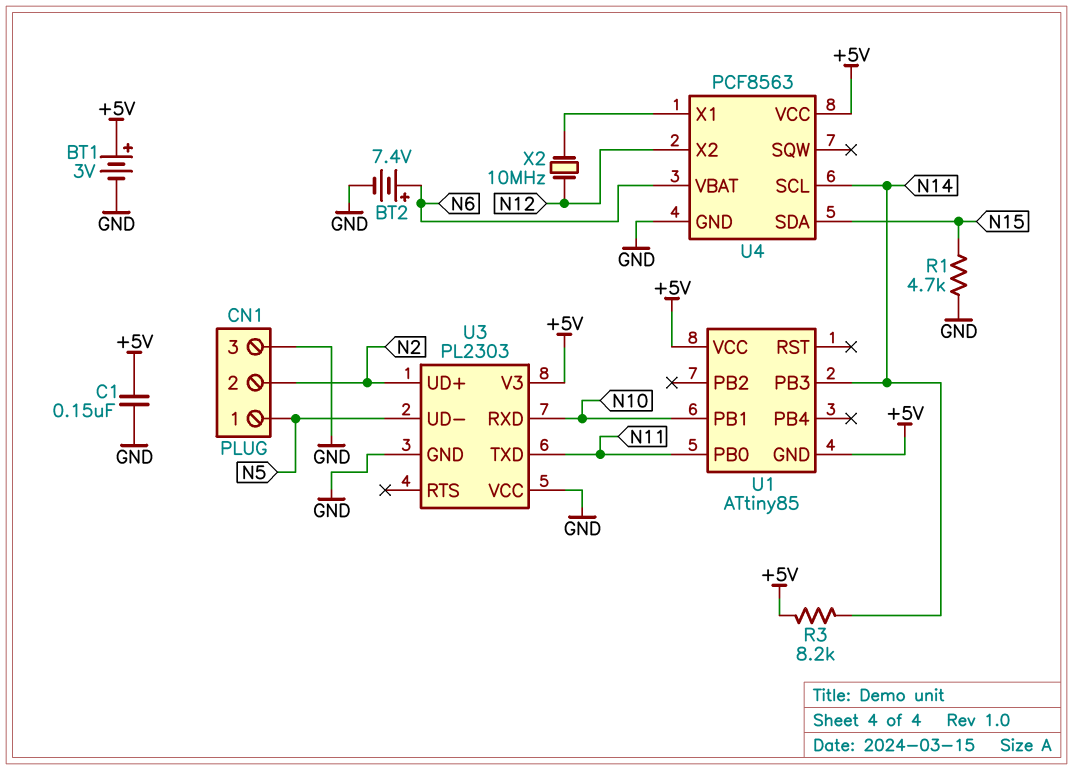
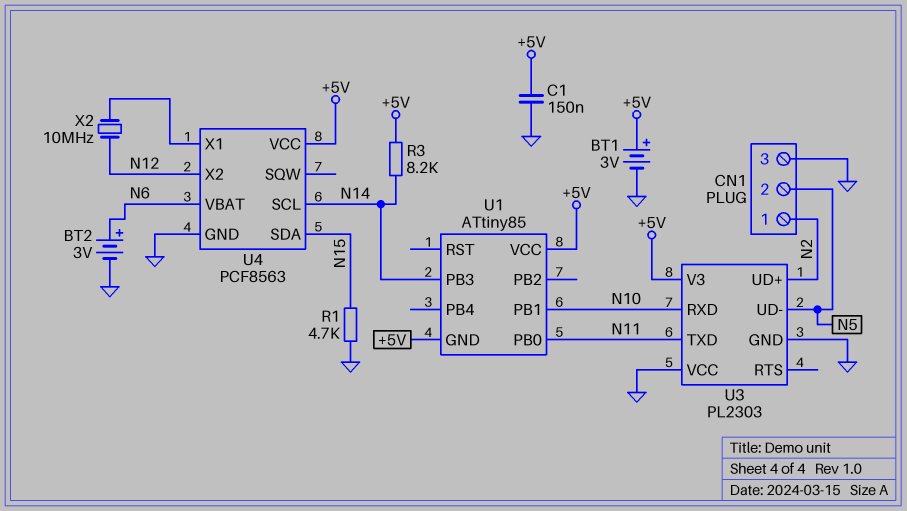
BT2: 7.4V (plus N6, minus GND) -> 3V (plus N6, minus GND)
CN1 pin 1: N5 -> N2
CN1 pin 2: N2 -> N5

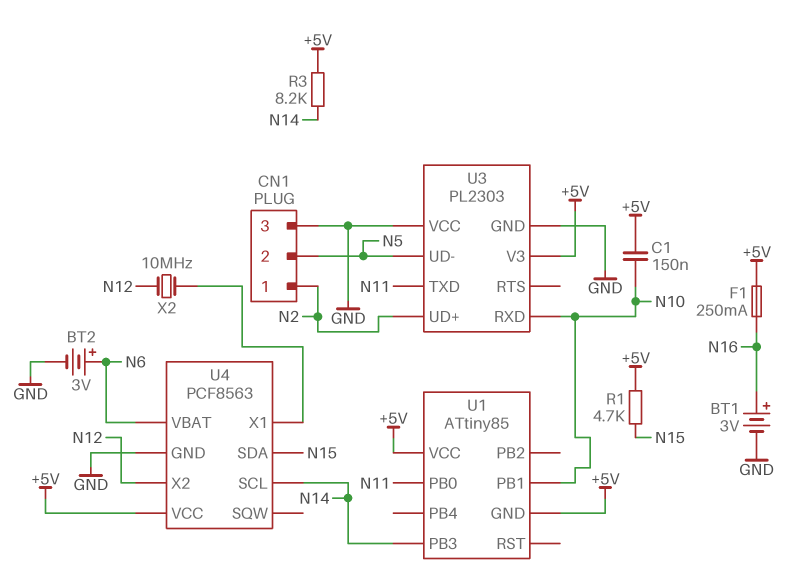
BT1: 3V (plus +5V, minus GND) -> 3V (plus N16, minus GND)
C1: 150nF (+5V, GND) -> 150nF (+5V, N10)
F1: none -> 250mA (+5V, N16)
R1: 4.7k (GND, N15) -> 4.7k (+5V, N15)

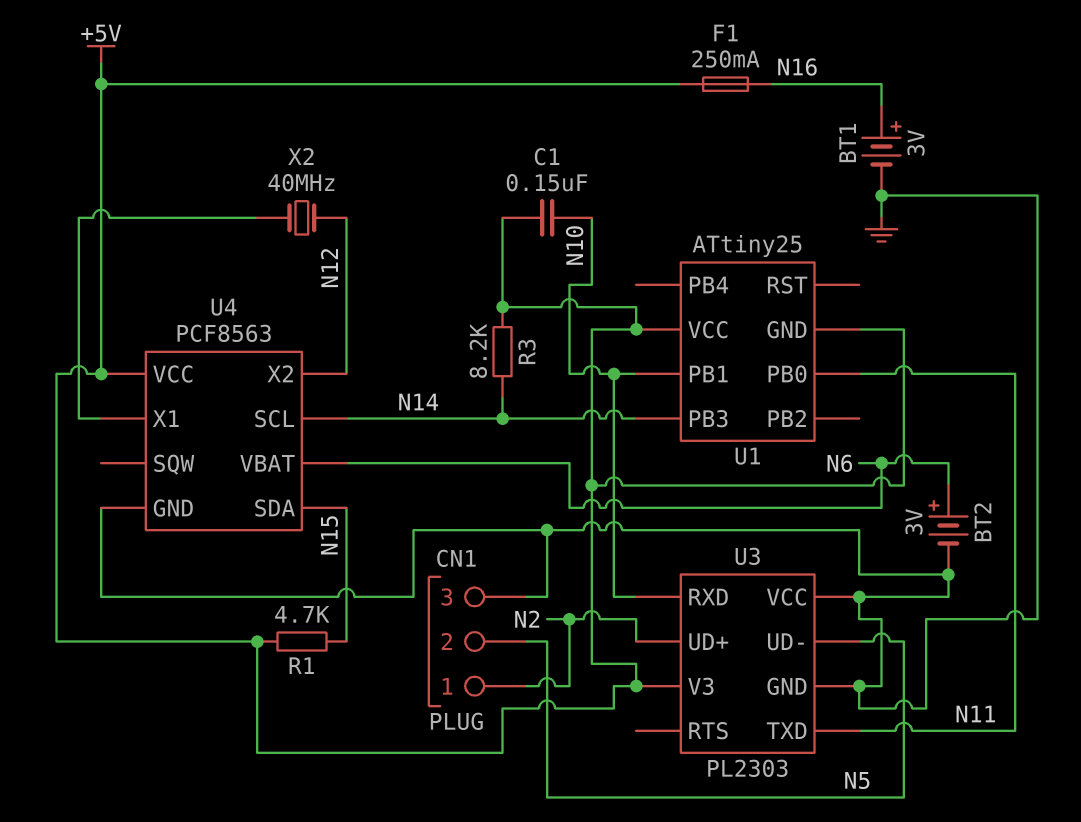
U1: ATtiny85 -> ATtiny25
X2: 10MHz (N12, U4/X1) -> 40MHz (N12, U4/X1)

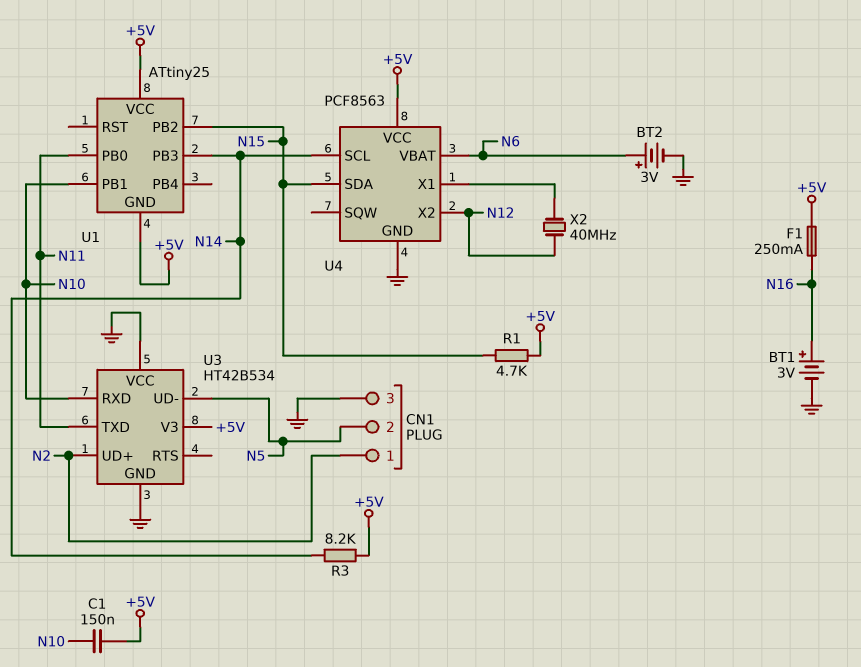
U1 pin PB2: none -> N15
U3: PL2303 -> HT42B534

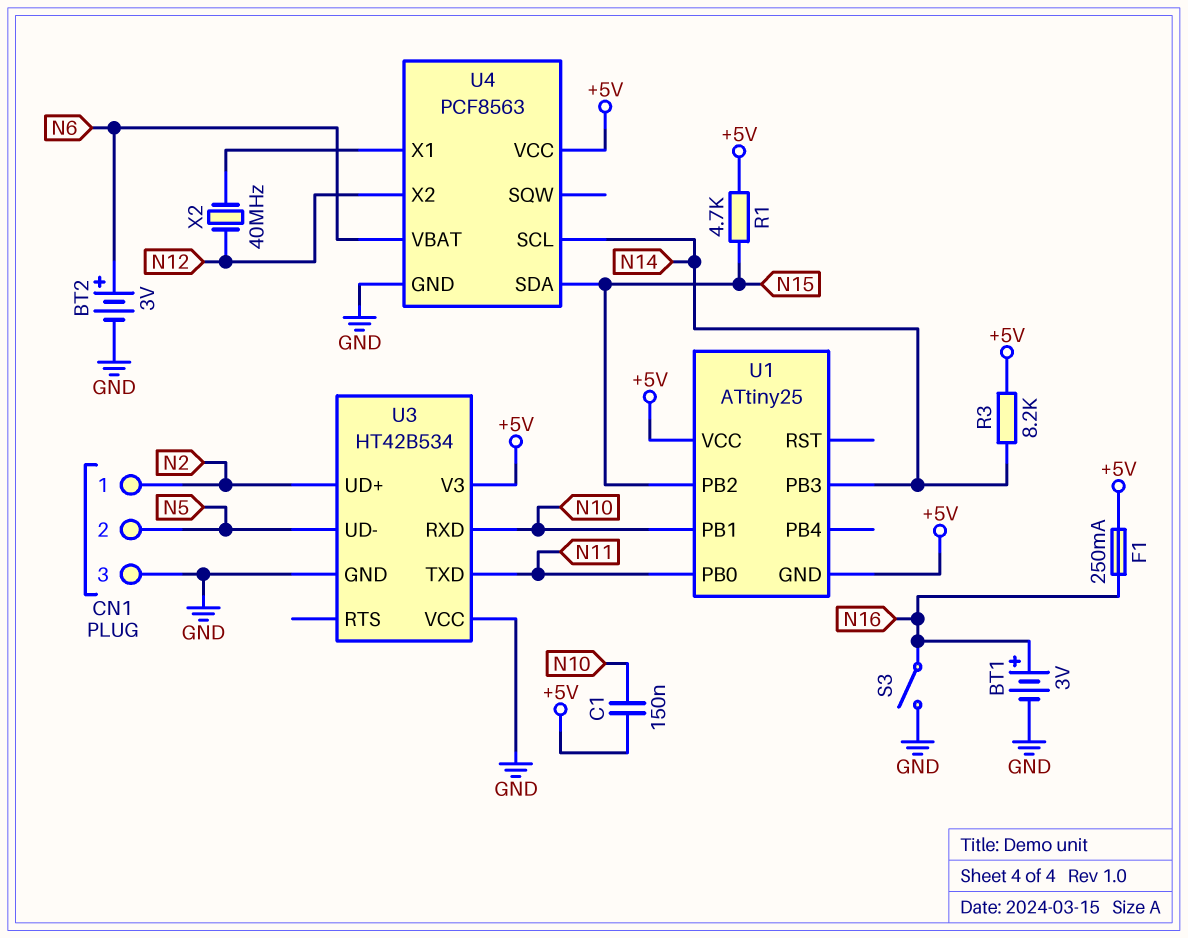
S3: none -> switch (GND, N16)

